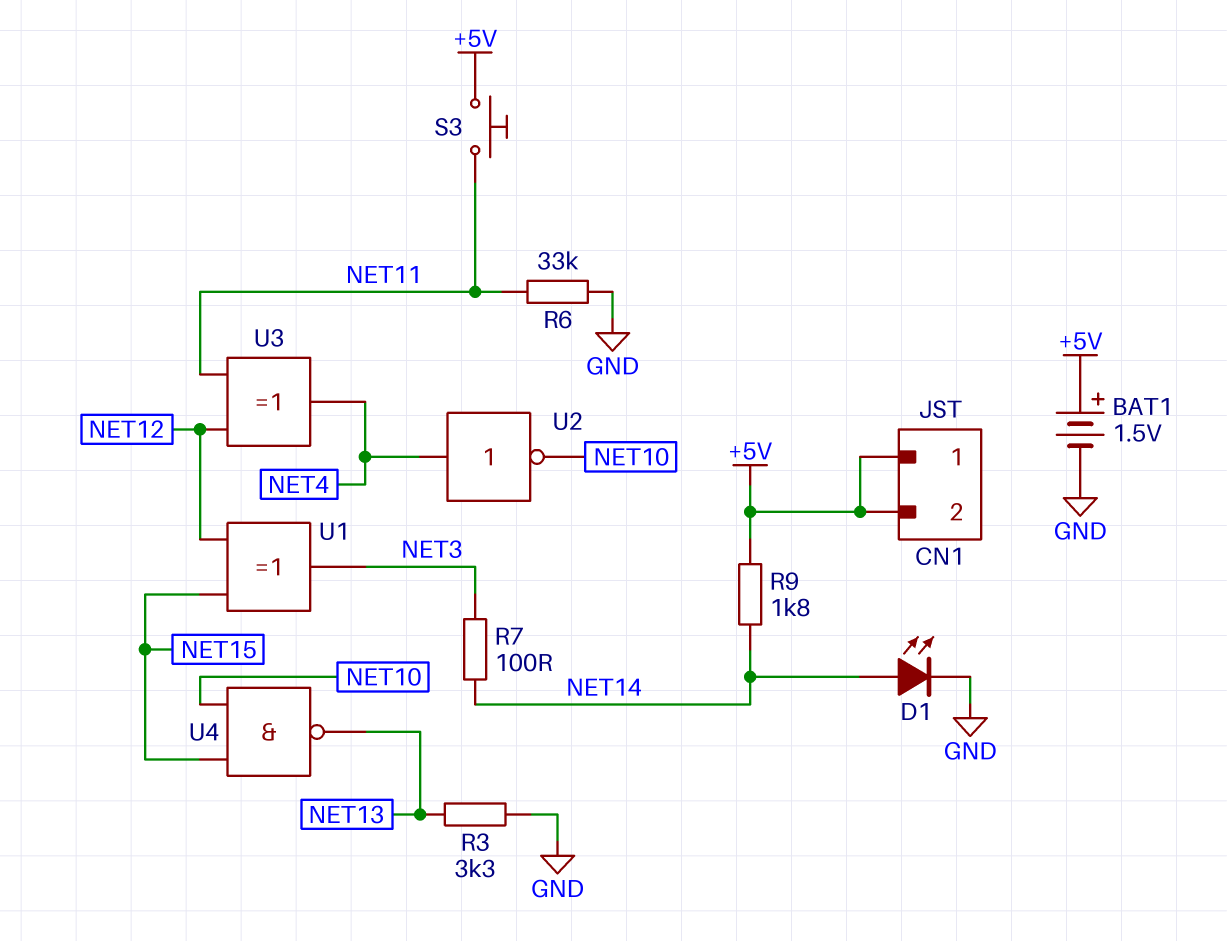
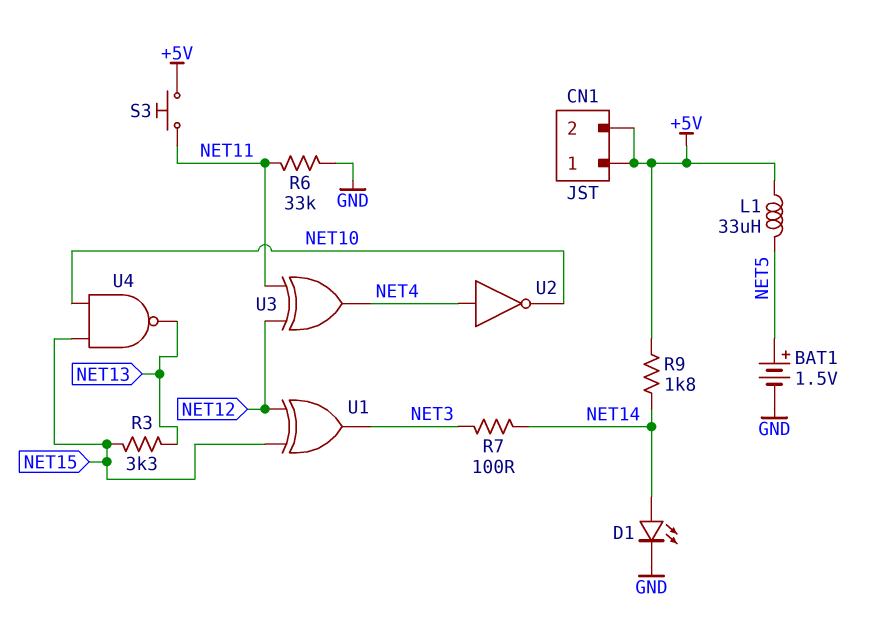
BAT1: 1.5V (plus +5V, minus GND) -> 1.5V (plus NET5, minus GND)
L1: none -> 33uH (+5V, NET5)
R3: 3.3k (GND, NET13) -> 3.3k (NET13, NET15)

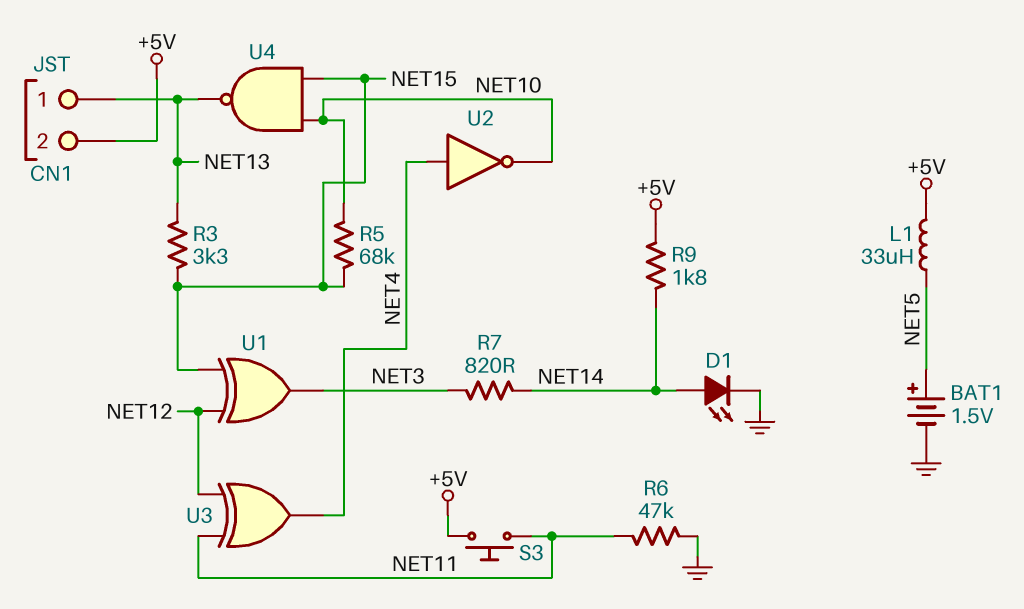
CN1 pin 1: +5V -> NET13
R5: none -> 68k (NET10, NET15)
R6: 33k (GND, NET11) -> 47k (GND, NET11)
R7: 100 (NET3, NET14) -> 820 (NET3, NET14)

